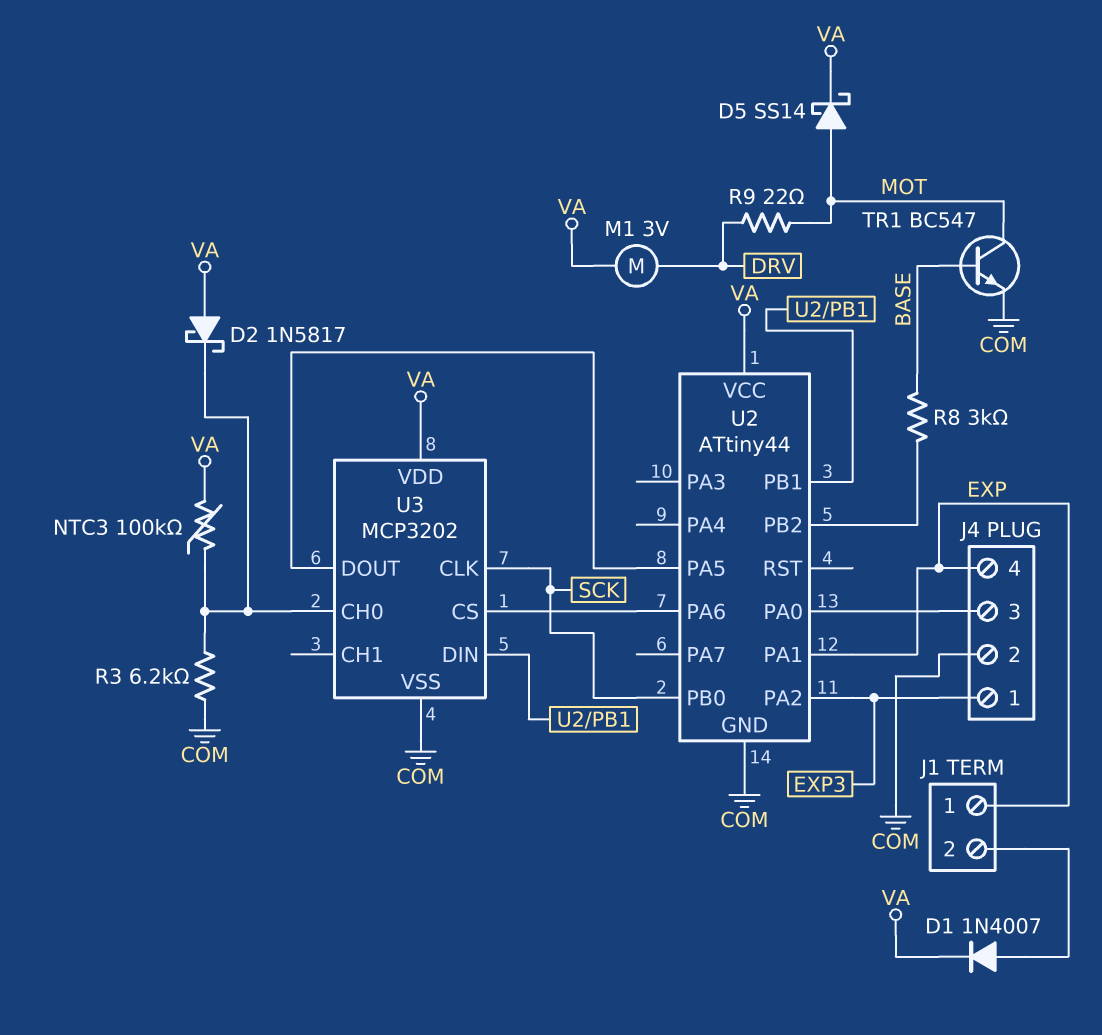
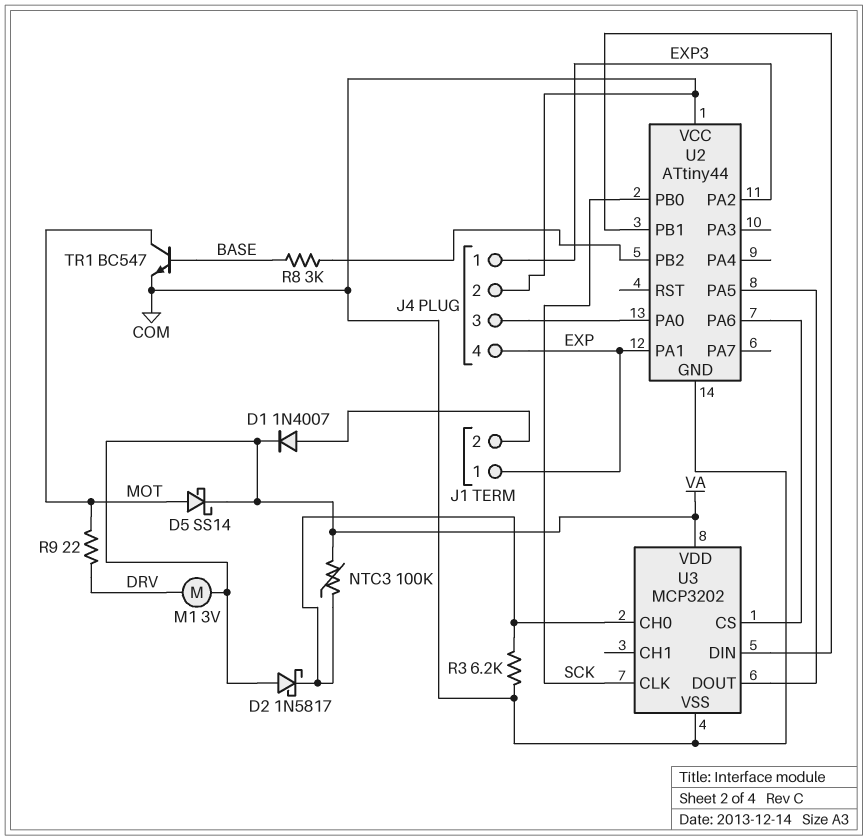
U2 pin VCC: VA -> COM

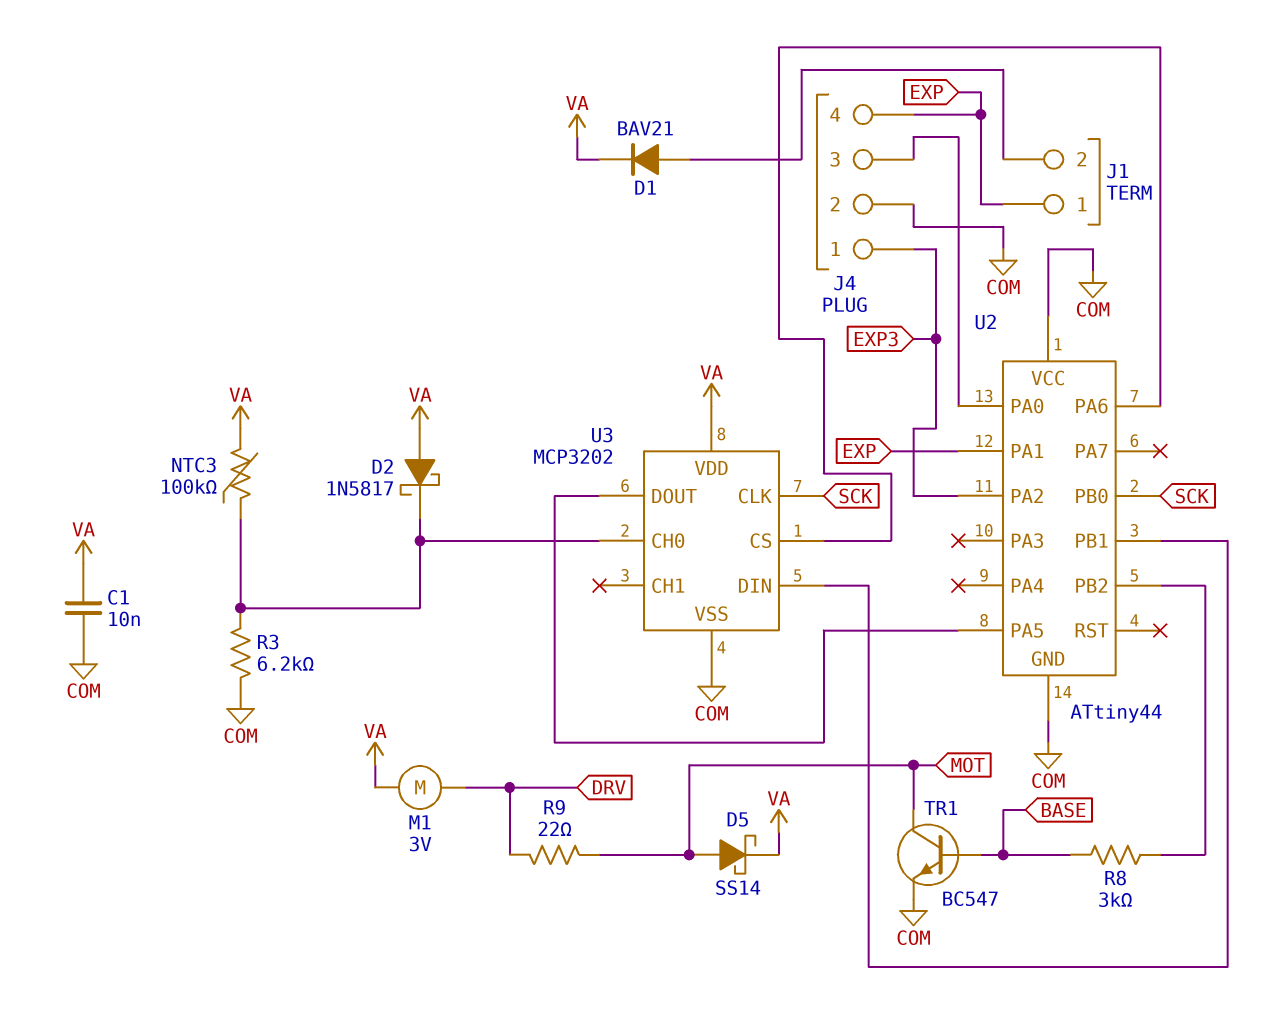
C1: none -> 10nF (COM, VA)
D1: diode 1N4007 (A J1/2, K VA) -> diode BAV21 (A J1/2, K VA)

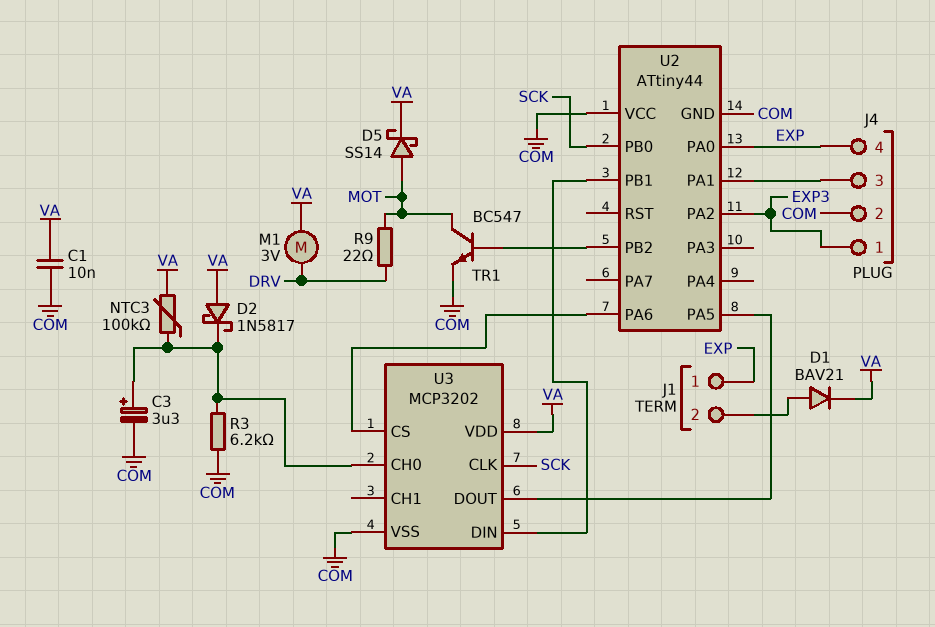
C3: none -> 3.3uF (plus U3/CH0, minus COM)
R8: 3k (BASE, U2/PB2) -> none
TR1: NPN BC547 (B BASE, C MOT, E COM) -> NPN BC547 (B U2/PB2, C MOT, E COM)
U2 pin PA0: J4/3 -> EXP
U2 pin PA1: EXP -> J4/3

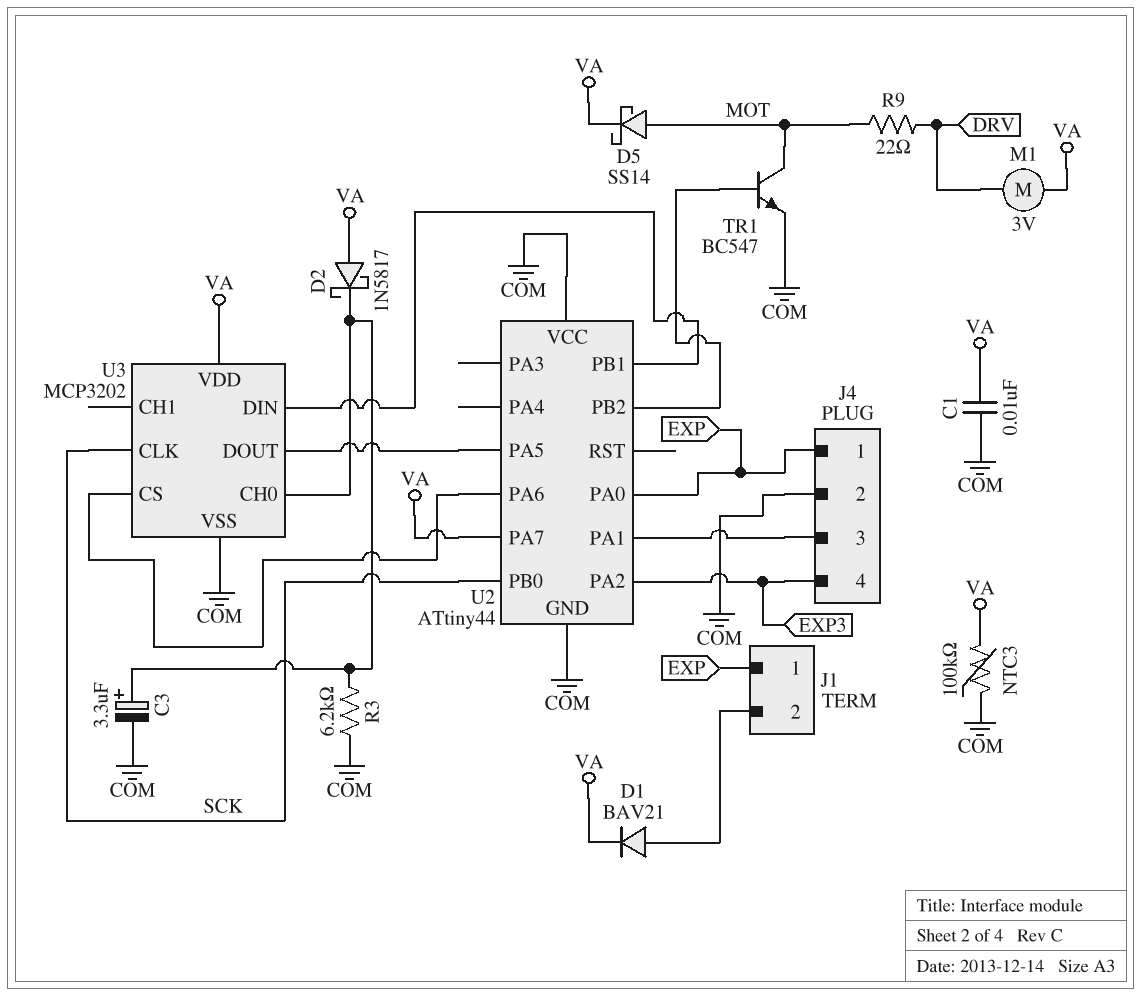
J4 pin 1: EXP3 -> EXP
J4 pin 4: EXP -> EXP3
NTC3: 100k (U3/CH0, VA) -> 100k (COM, VA)
U2 pin PA7: none -> VA

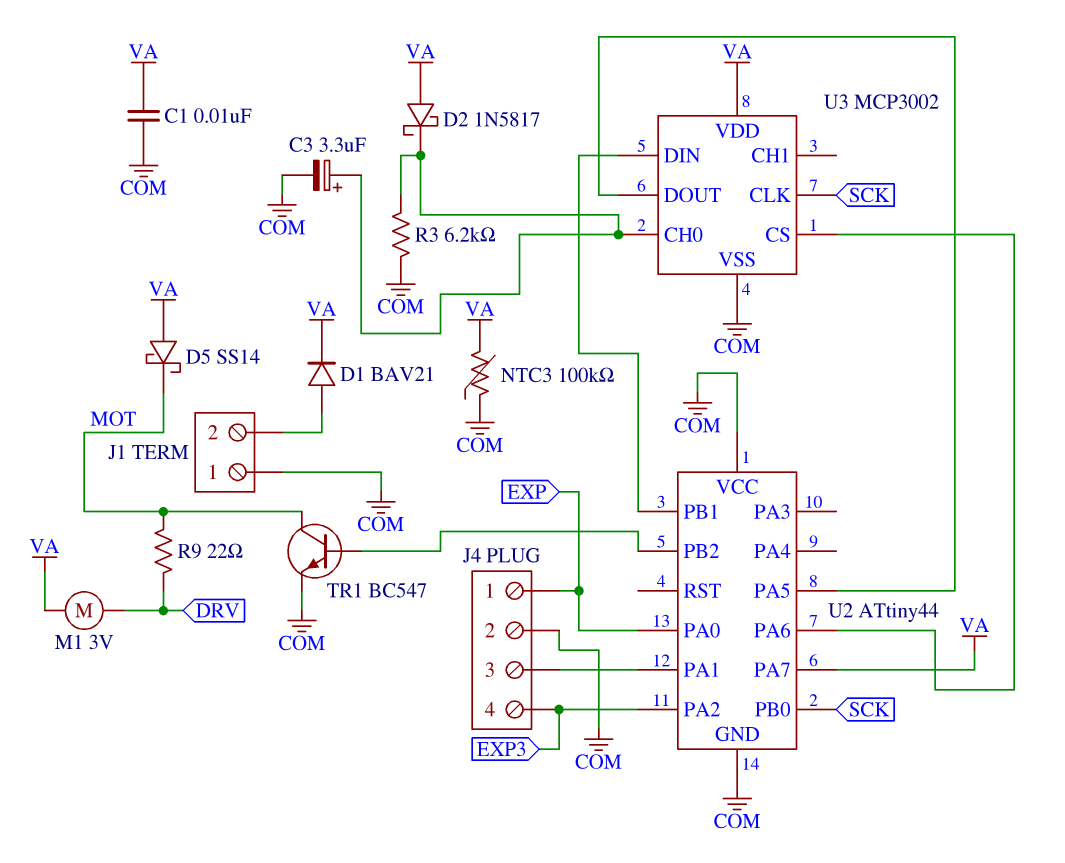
D5: schottky SS14 (A MOT, K VA) -> schottky SS14 (A VA, K MOT)
J1 pin 1: EXP -> COM
U3: MCP3202 -> MCP3002

